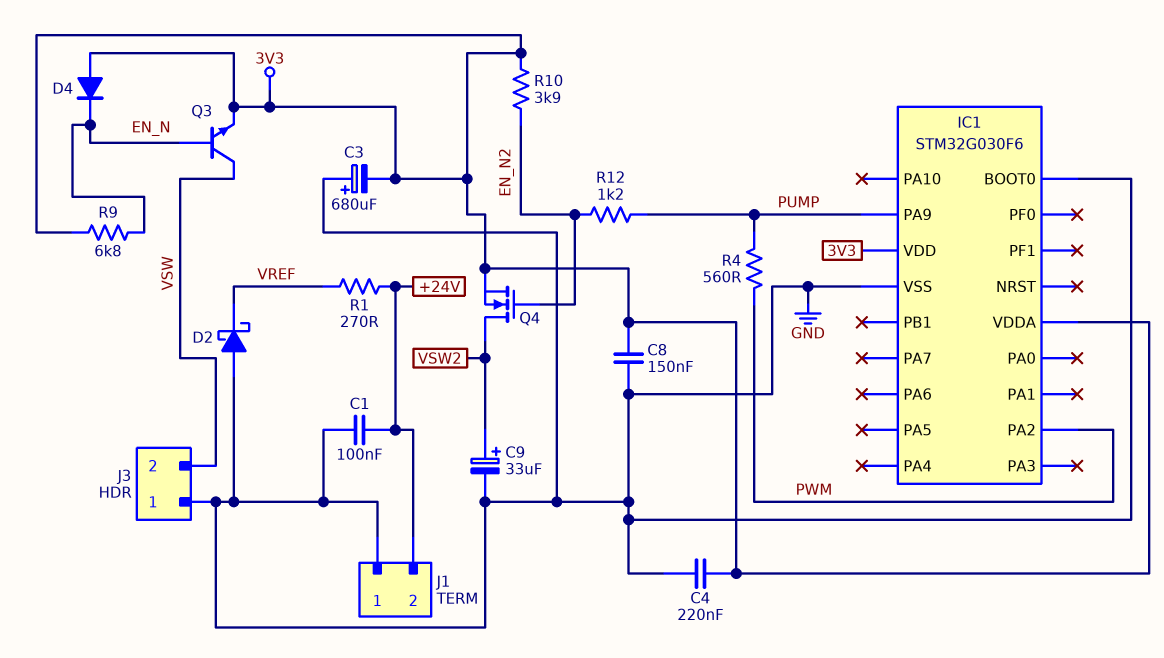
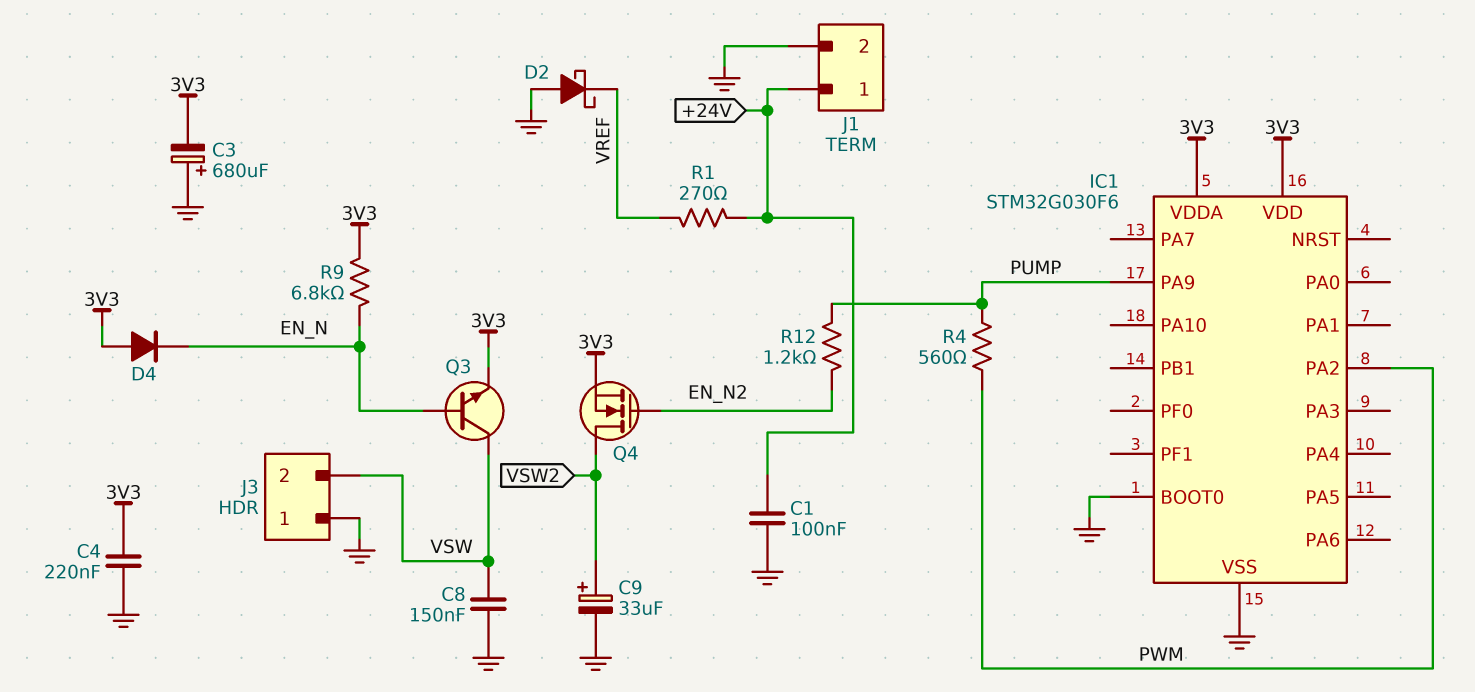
C8: 150nF (3V3, GND) -> 150nF (GND, VSW)
J1 pin 1: GND -> +24V
J1 pin 2: +24V -> GND
R10: 3.9k (3V3, EN_N2) -> none

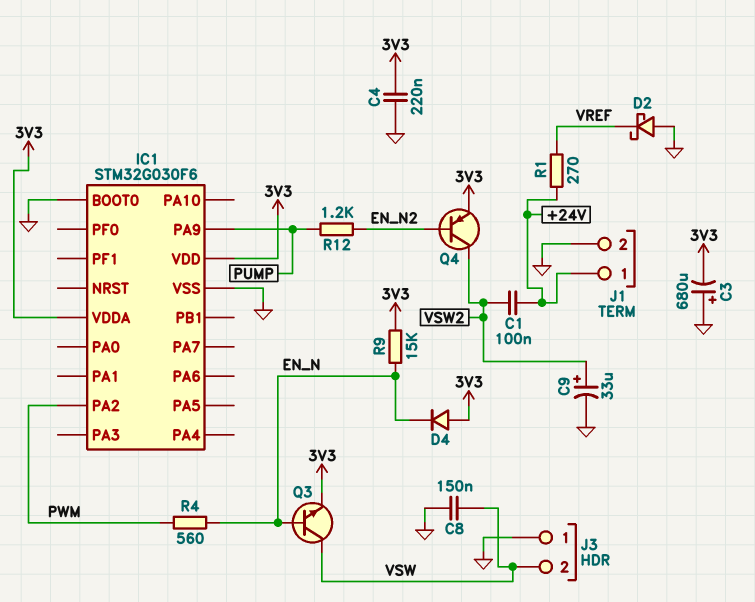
C1: 100nF (+24V, GND) -> 100nF (+24V, VSW2)
Q4: NMOS (G EN_N2, D VSW2, S 3V3) -> PNP (B EN_N2, C VSW2, E 3V3)
R4: 560 (PUMP, PWM) -> 560 (EN_N, PWM)
R9: 6.8k (3V3, EN_N) -> 15k (3V3, EN_N)

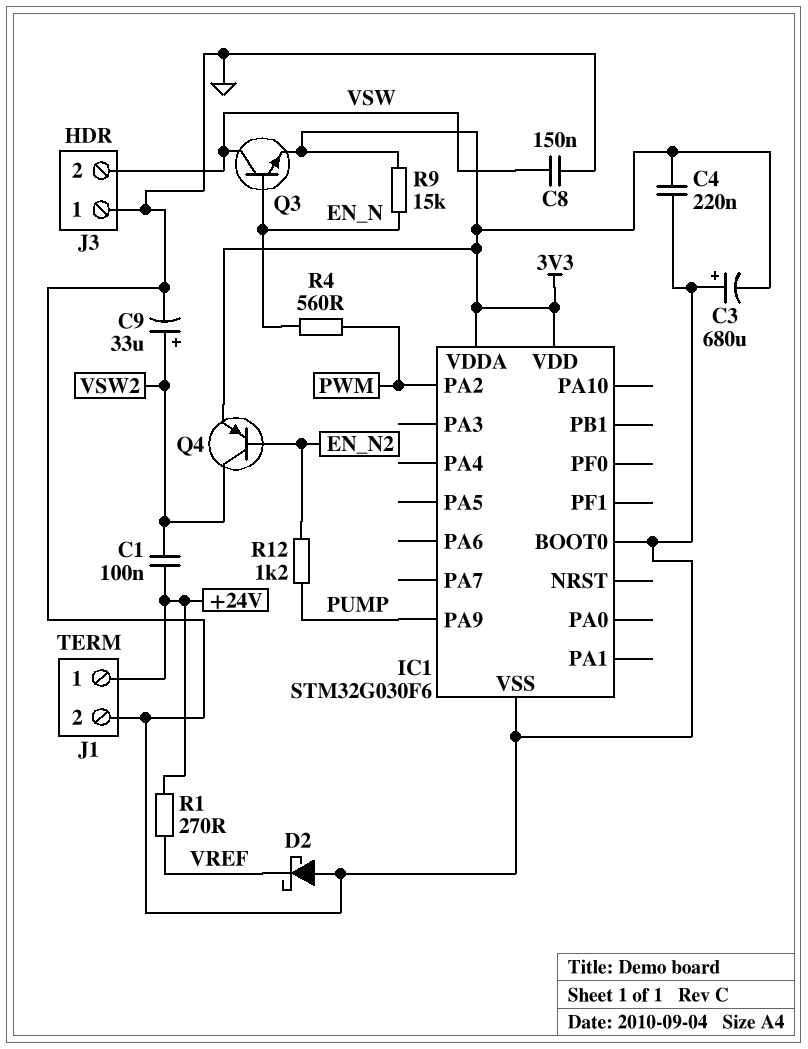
D4: diode (A 3V3, K EN_N) -> none

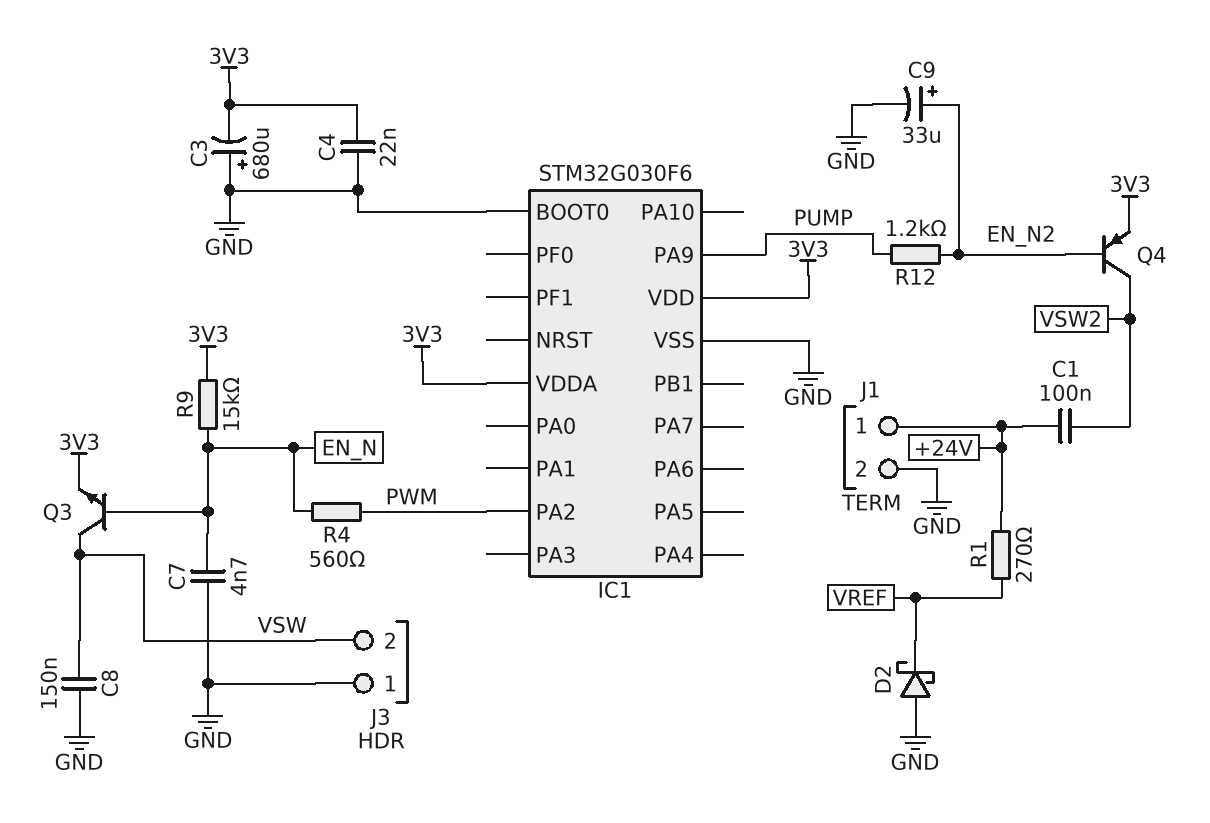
C4: 220nF (3V3, GND) -> 22nF (3V3, GND)
C7: none -> 4.7nF (EN_N, GND)
C9: 33uF (plus VSW2, minus GND) -> 33uF (plus EN_N2, minus GND)

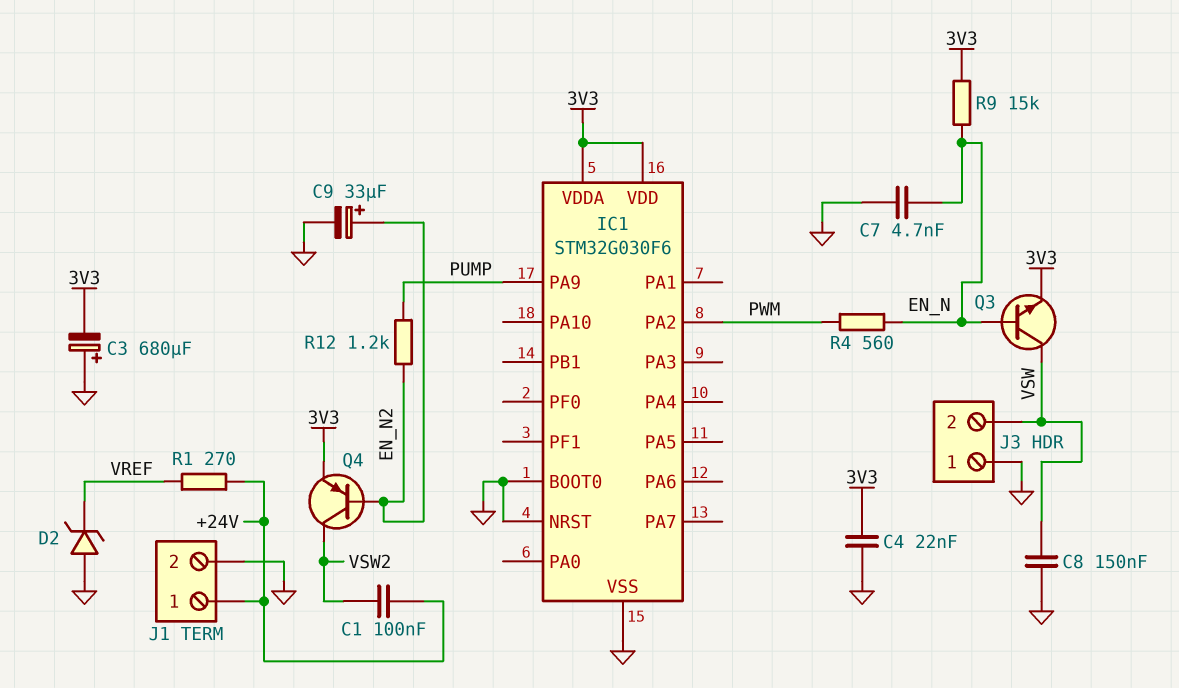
D2: schottky (A GND, K VREF) -> zener (A GND, K VREF)
IC1 pin NRST: none -> GND

